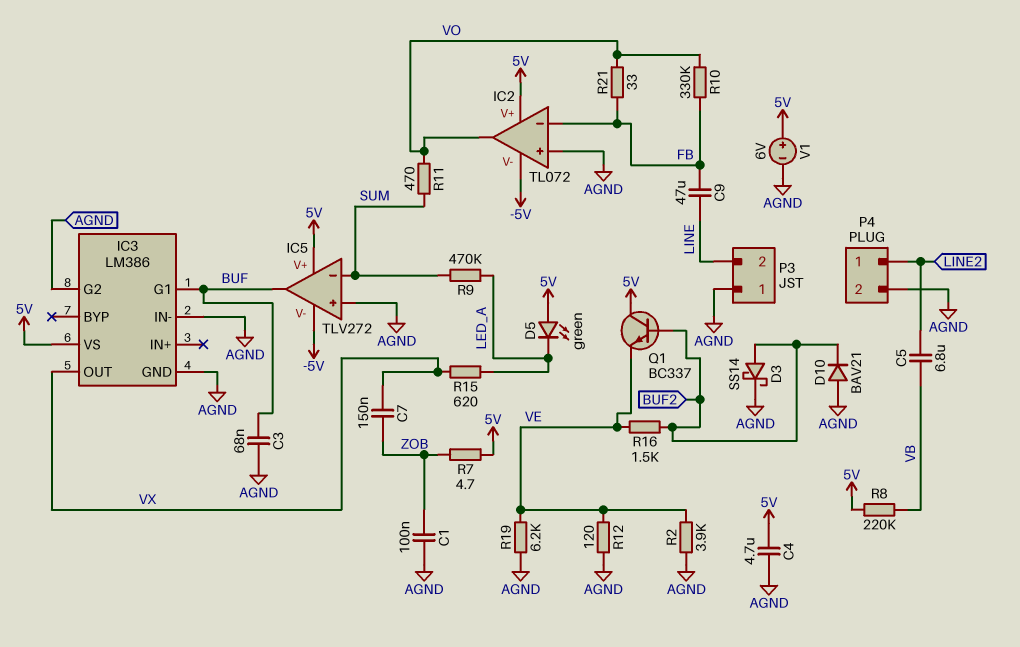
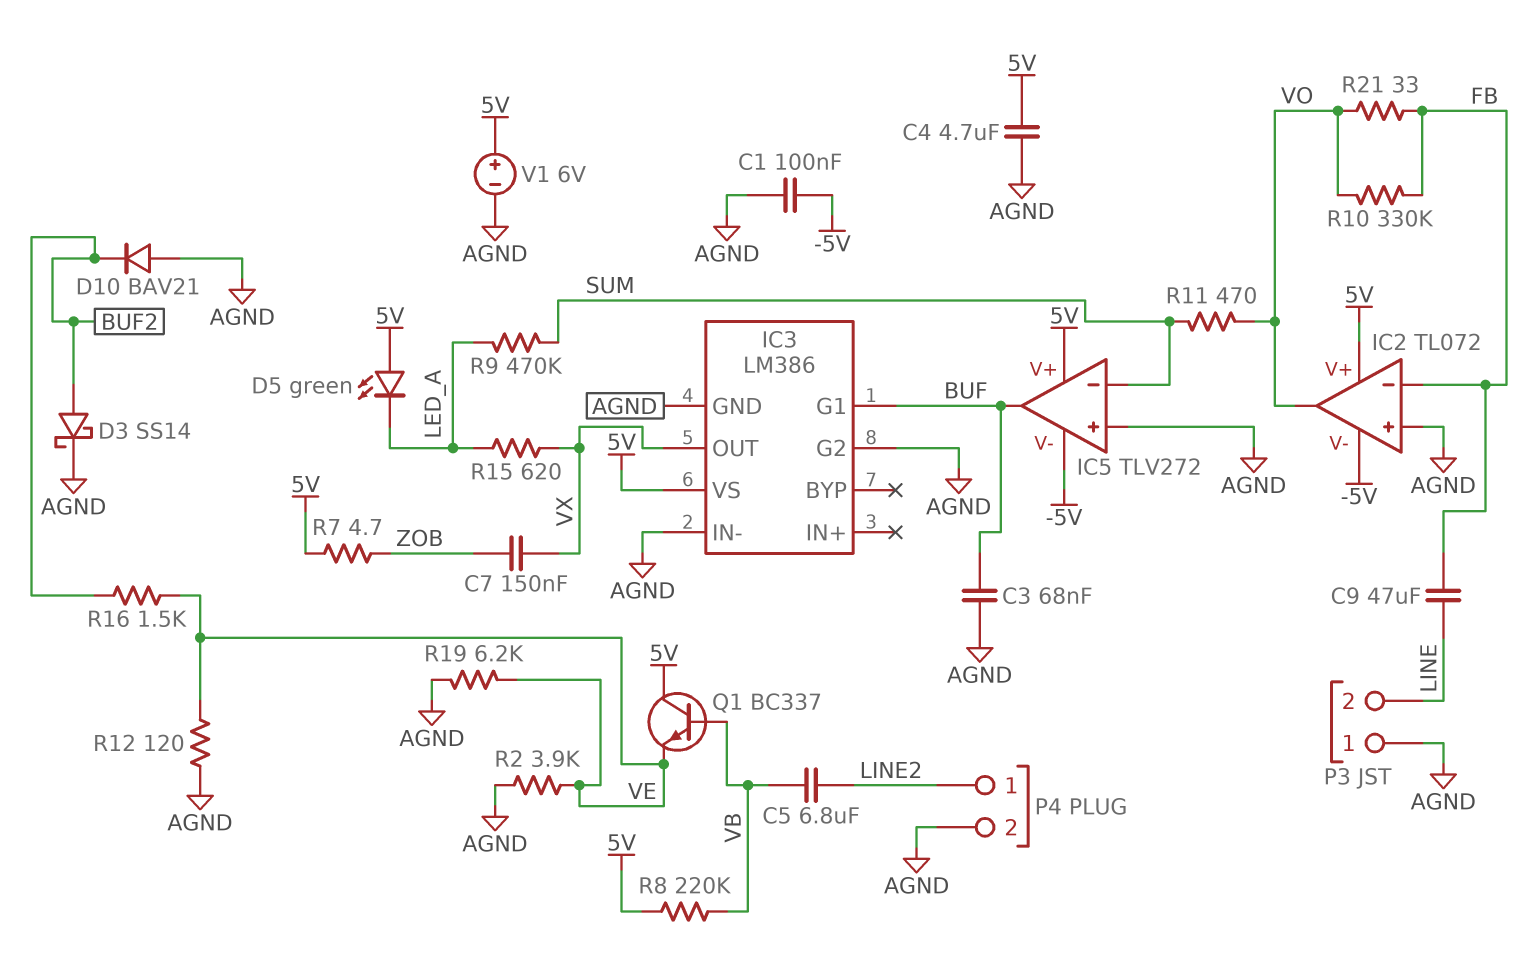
C1: 100nF (AGND, ZOB) -> 100nF (-5V, AGND)
Q1: NPN BC337 (B BUF2, C 5V, E VE) -> NPN BC337 (B VB, C 5V, E VE)

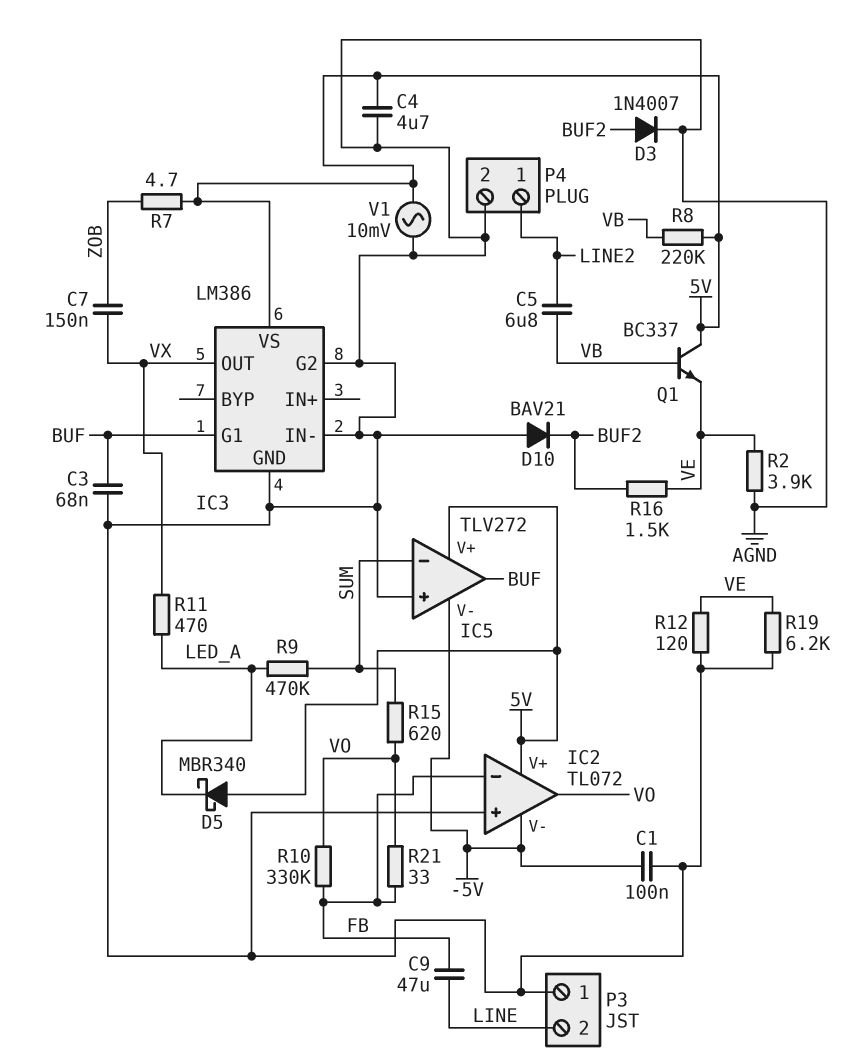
D3: schottky SS14 (A BUF2, K AGND) -> diode 1N4007 (A BUF2, K AGND)
D5: LED green (A 5V, K LED_A) -> schottky MBR340 (A 5V, K LED_A)
R11: 470 (SUM, VO) -> 470 (LED_A, VX)
R15: 620 (LED_A, VX) -> 620 (SUM, VO)
V1: 6V (plus 5V, minus AGND) -> AC 10mV (5V, AGND)

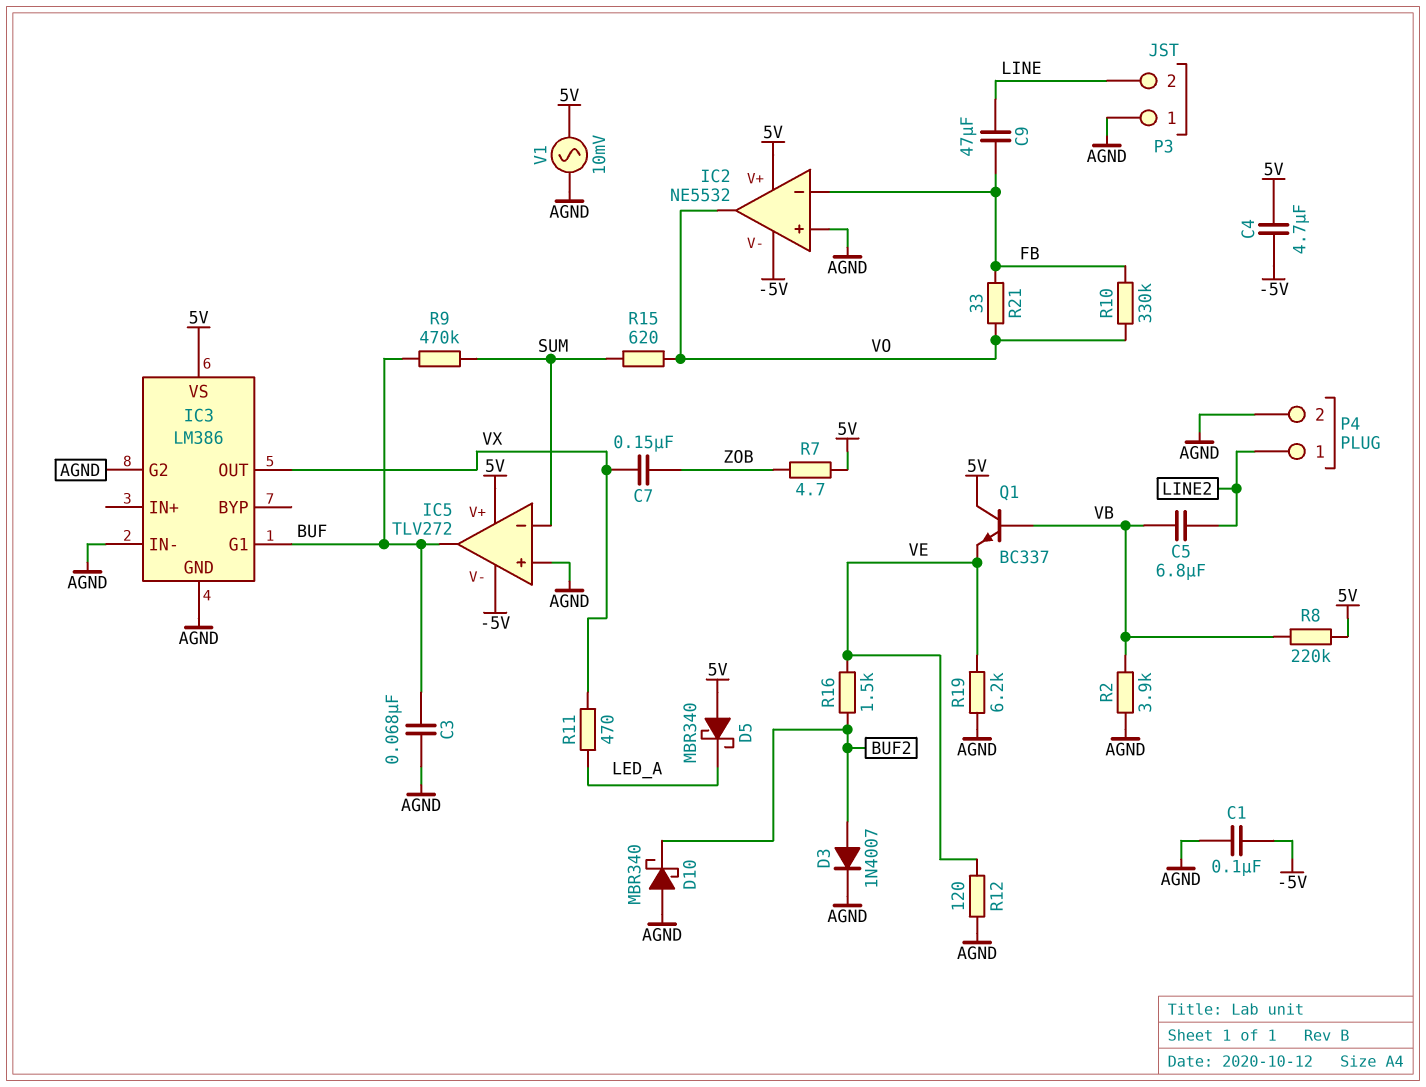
C4: 4.7uF (5V, AGND) -> 4.7uF (-5V, 5V)
D10: diode BAV21 (A AGND, K BUF2) -> schottky MBR340 (A AGND, K BUF2)
IC2: TL072 -> NE5532
R2: 3.9k (AGND, VE) -> 3.9k (AGND, VB)
R9: 470k (LED_A, SUM) -> 470k (BUF, SUM)

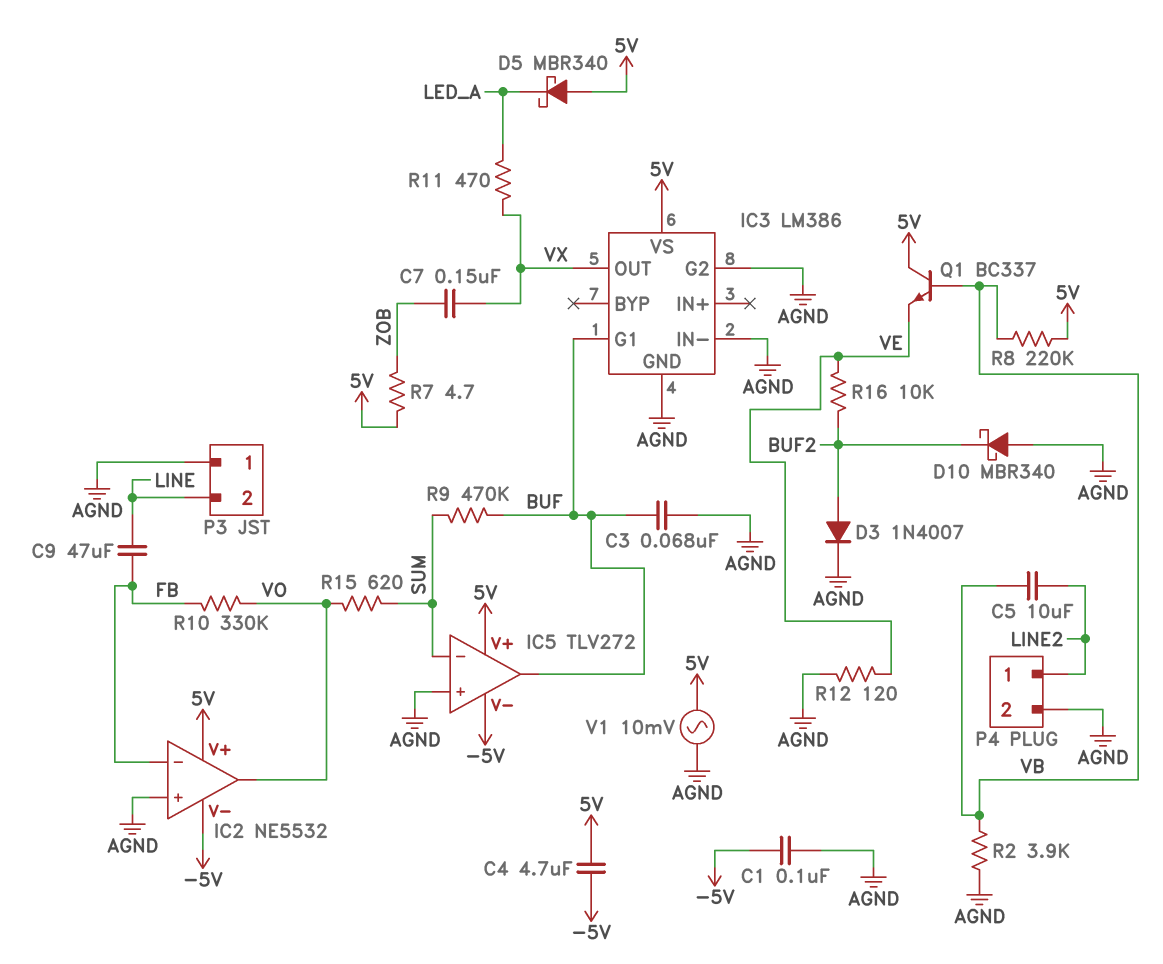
C5: 6.8uF (LINE2, VB) -> 10uF (LINE2, VB)
R16: 1.5k (BUF2, VE) -> 10k (BUF2, VE)
R19: 6.2k (AGND, VE) -> none
R21: 33 (FB, VO) -> none

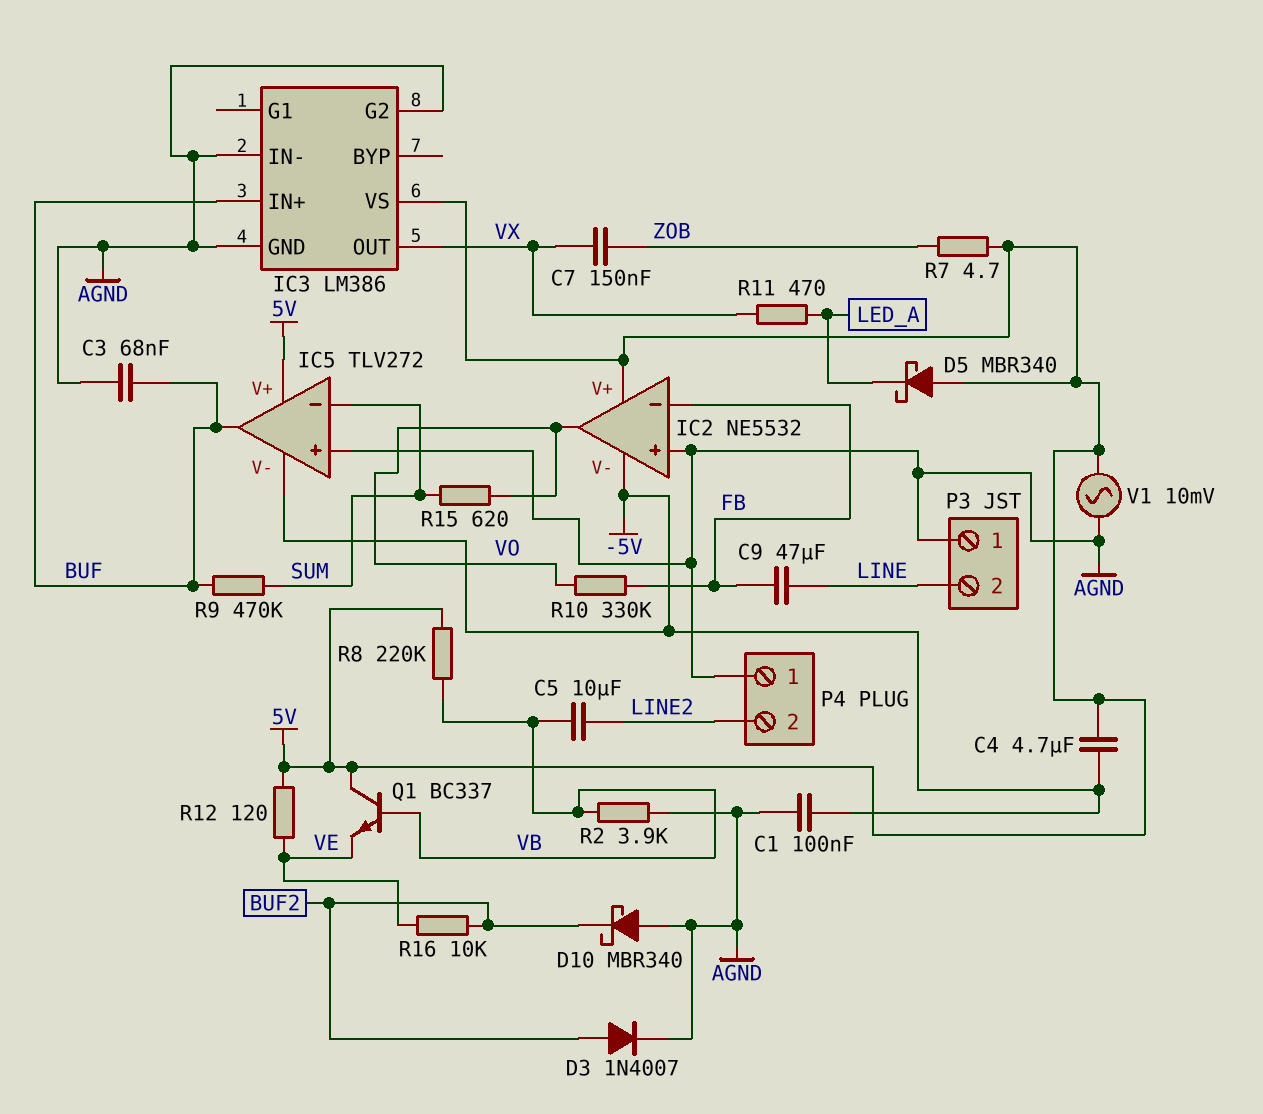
IC3 pin G1: BUF -> none
IC3 pin IN+: none -> BUF
P4 pin 1: LINE2 -> AGND
P4 pin 2: AGND -> LINE2
R12: 120 (AGND, VE) -> 120 (5V, VE)

